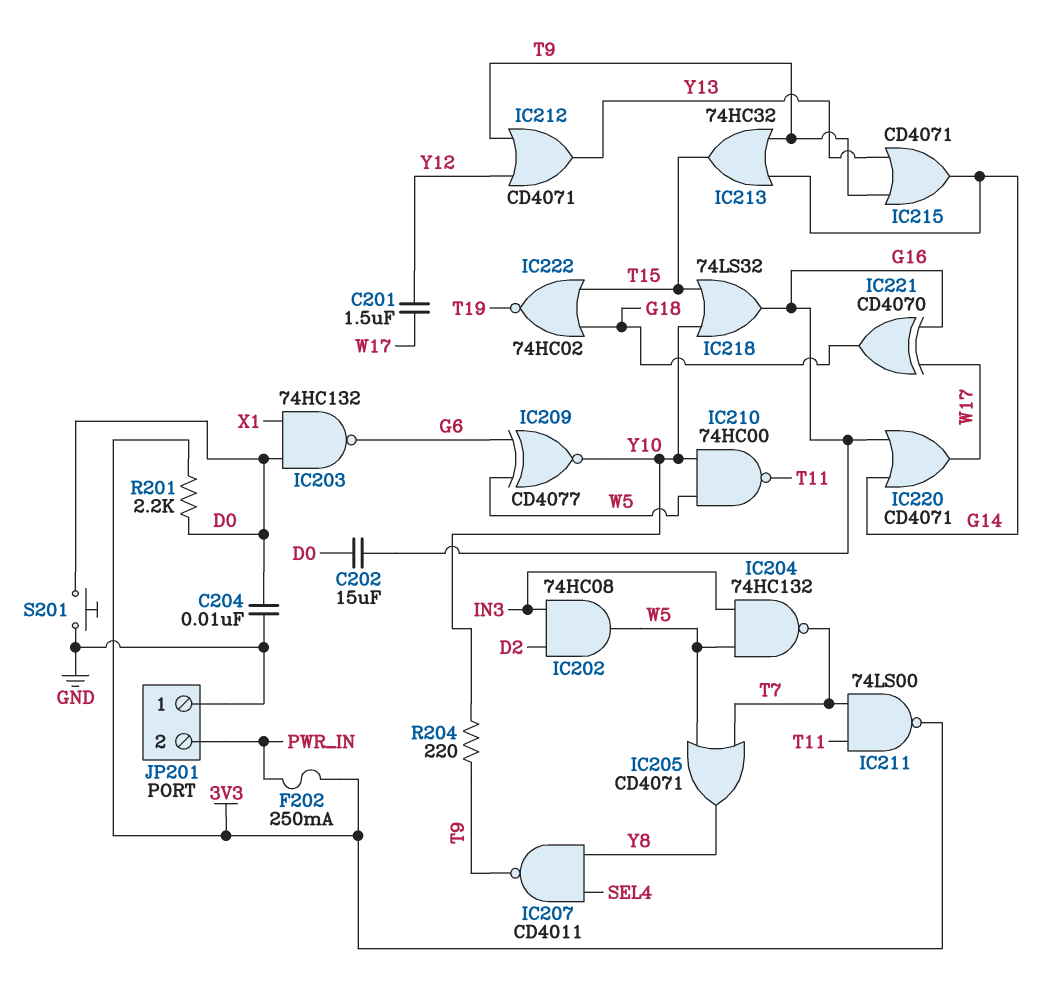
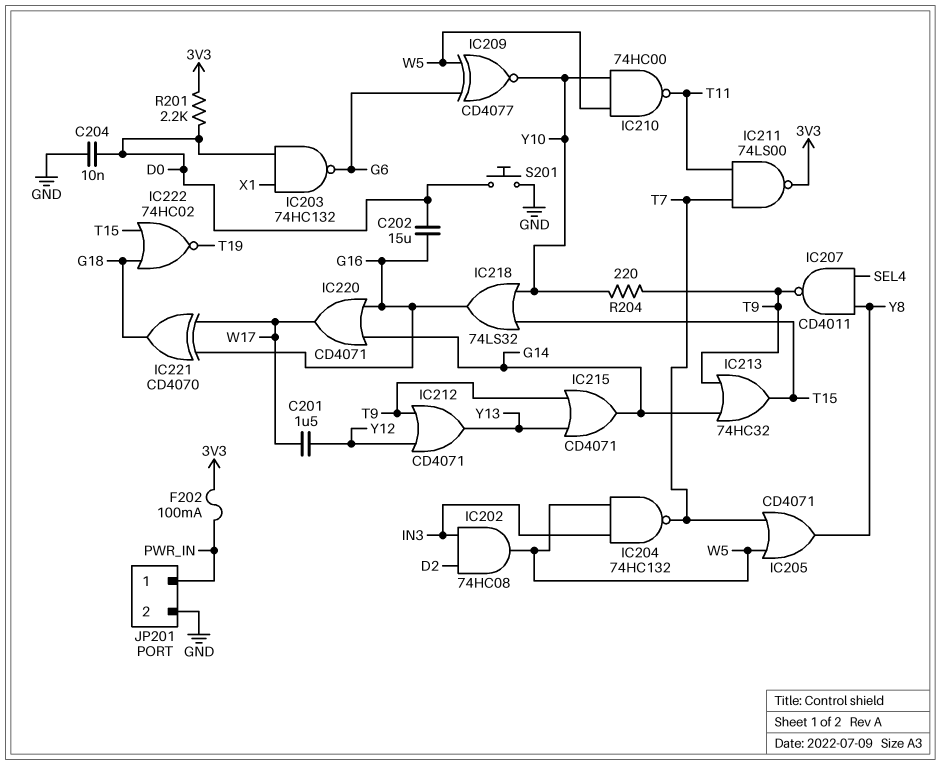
F202: 250mA (3V3, PWR_IN) -> 100mA (3V3, PWR_IN)
JP201 pin 1: GND -> PWR_IN
JP201 pin 2: PWR_IN -> GND

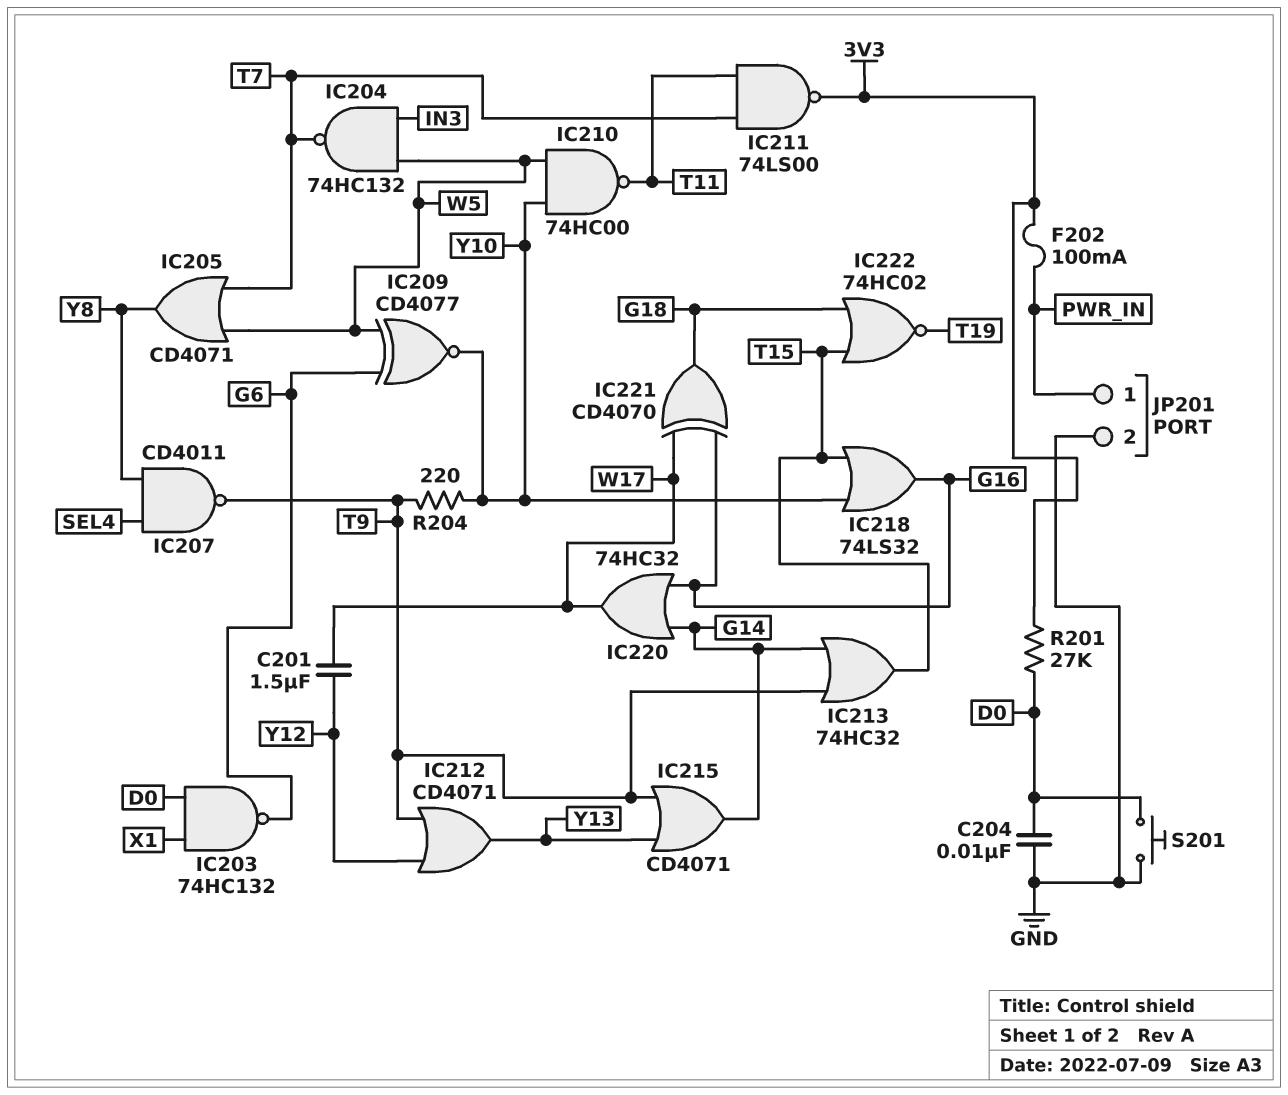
C202: 15uF (D0, G16) -> none
IC202: AND 74HC08 (in D2, in IN3, out W5) -> none
IC220: OR CD4071 (in G14, in G16, out W17) -> OR 74HC32 (in G14, in G16, out W17)
R201: 2.2k (3V3, D0) -> 27k (3V3, D0)

